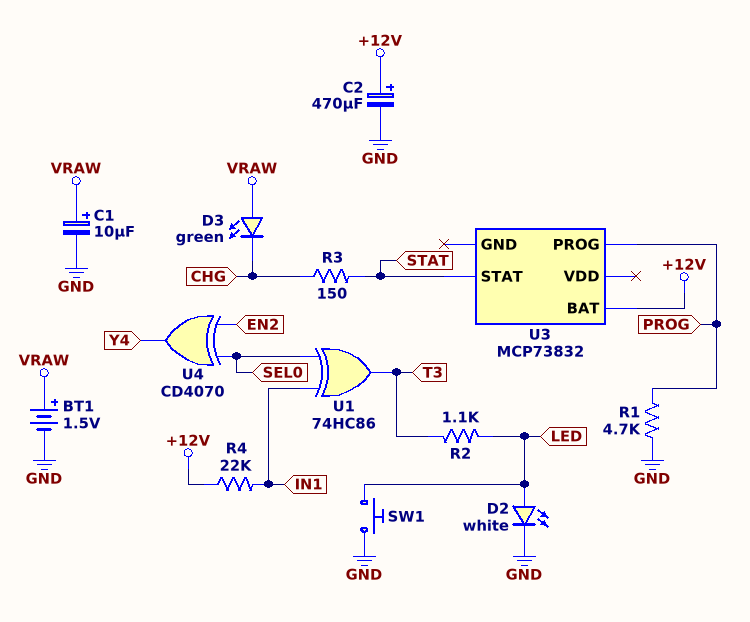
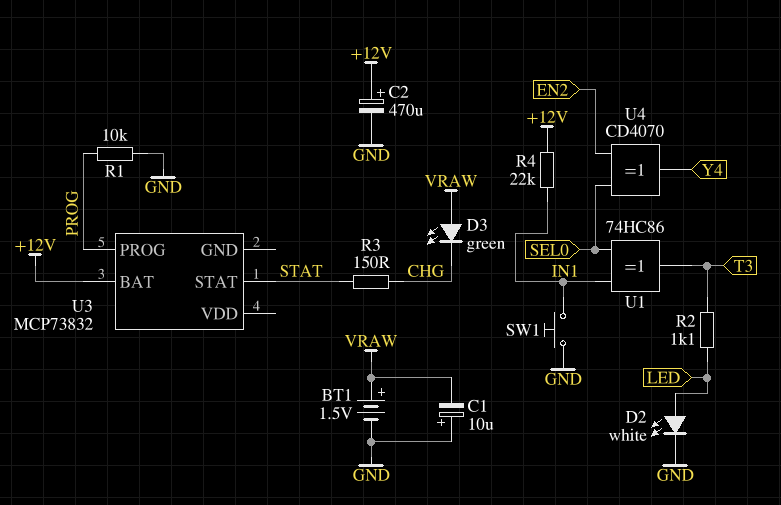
C1: 10uF (plus VRAW, minus GND) -> 10uF (plus GND, minus VRAW)
R1: 4.7k (GND, PROG) -> 10k (GND, PROG)
SW1: button (GND, LED) -> button (GND, IN1)

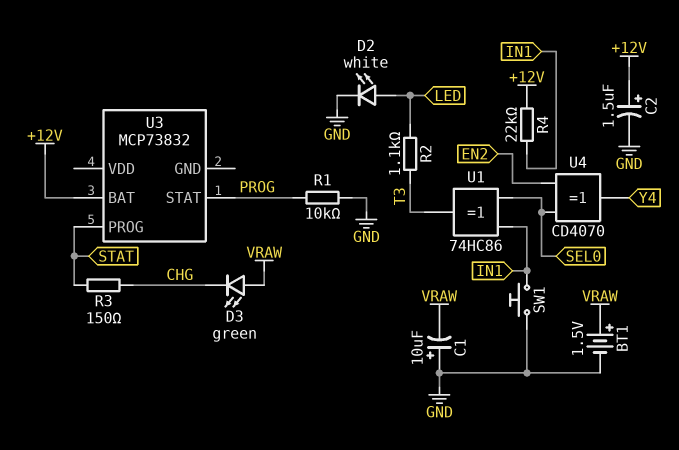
C2: 470uF (plus +12V, minus GND) -> 1.5uF (plus +12V, minus GND)
U3 pin PROG: PROG -> STAT
U3 pin STAT: STAT -> PROG

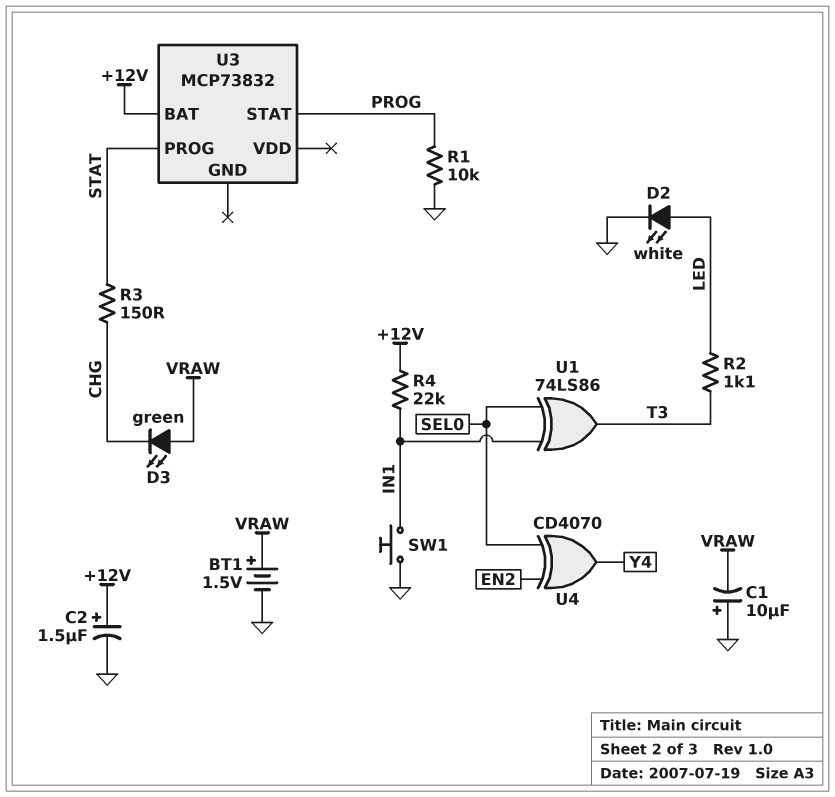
U1: XOR 74HC86 (in IN1, in SEL0, out T3) -> XOR 74LS86 (in IN1, in SEL0, out T3)

